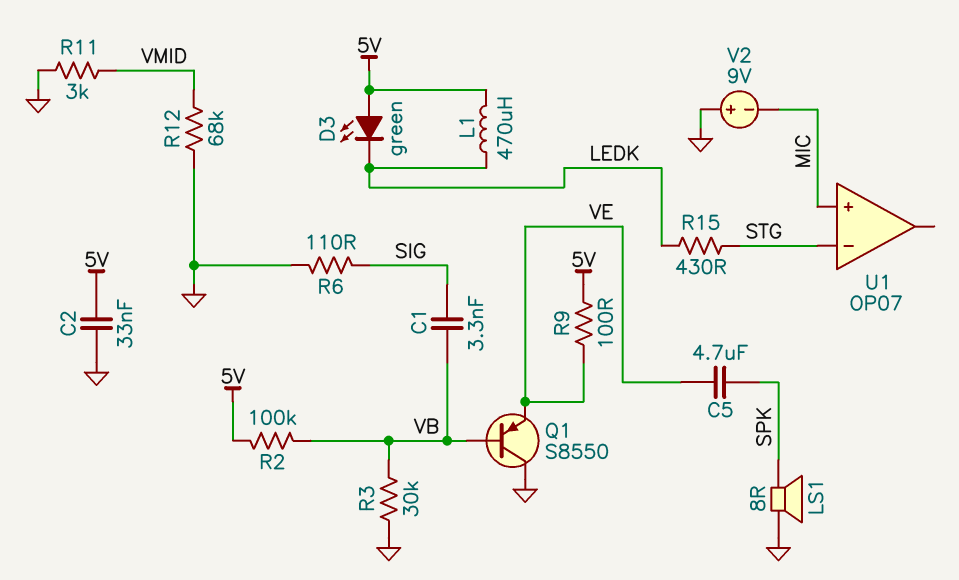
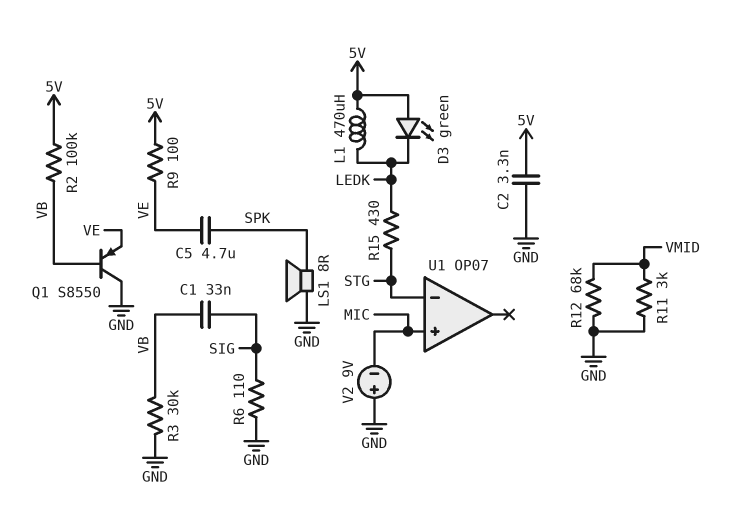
C1: 3.3nF (SIG, VB) -> 33nF (SIG, VB)
C2: 33nF (5V, GND) -> 3.3nF (5V, GND)

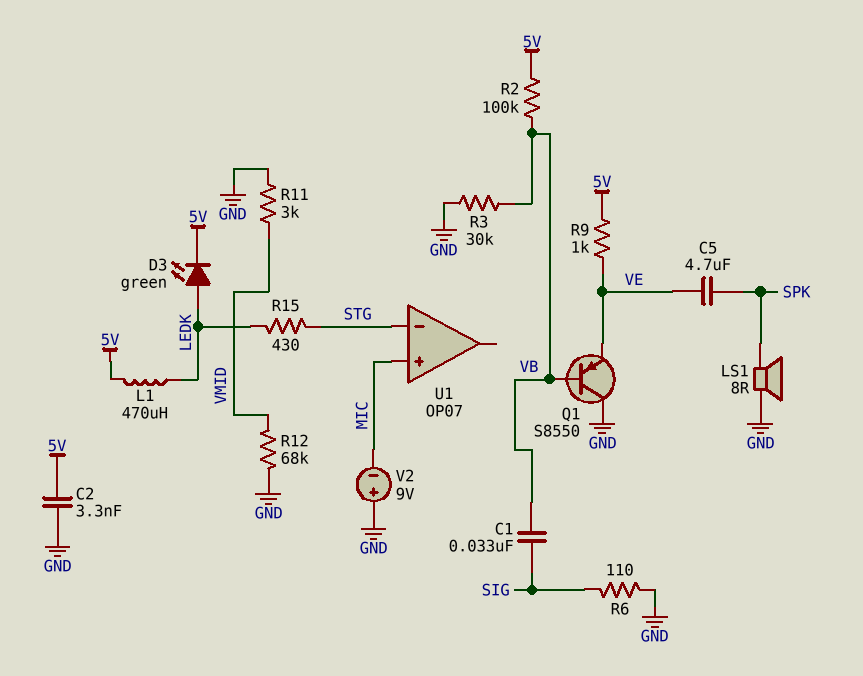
D3: LED green (A 5V, K LEDK) -> LED green (A LEDK, K 5V)
R9: 100 (5V, VE) -> 1k (5V, VE)

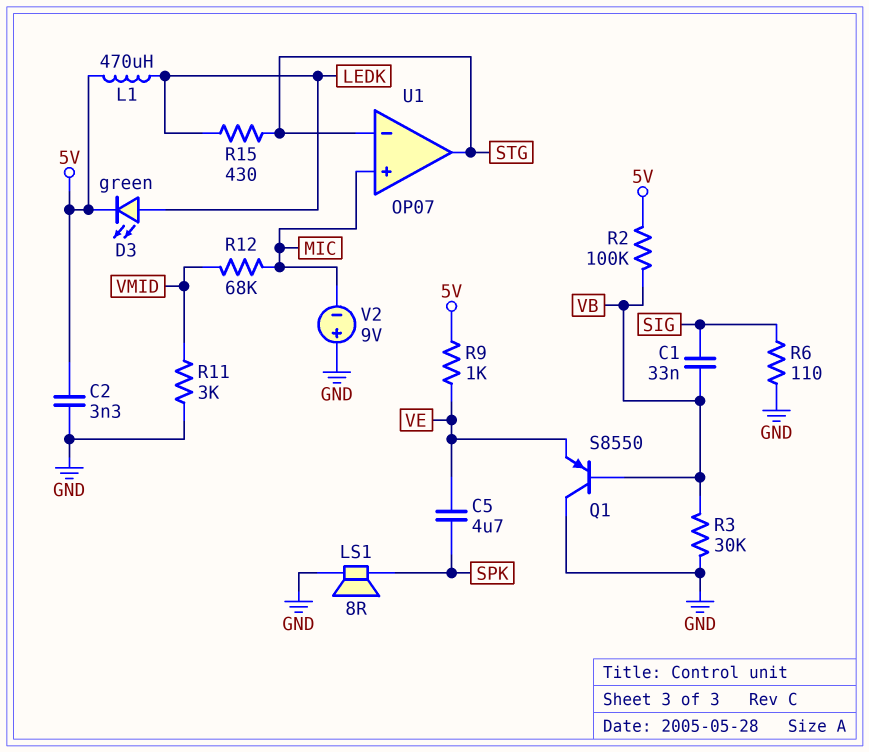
R12: 68k (GND, VMID) -> 68k (MIC, VMID)
U1 pin out: none -> STG

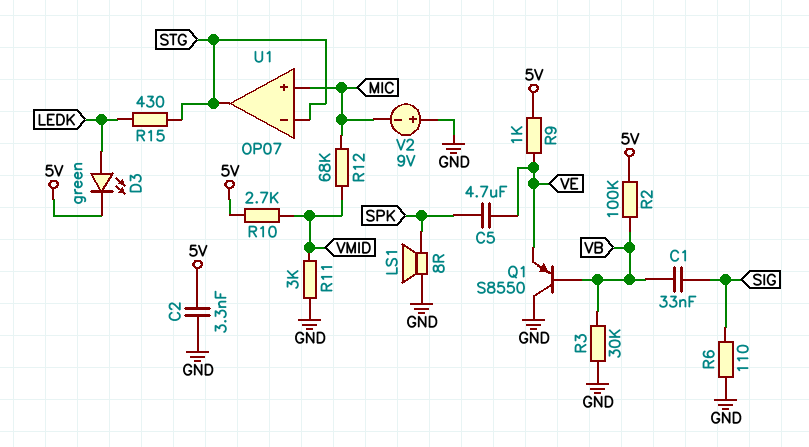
L1: 470uH (5V, LEDK) -> none
R10: none -> 2.7k (5V, VMID)

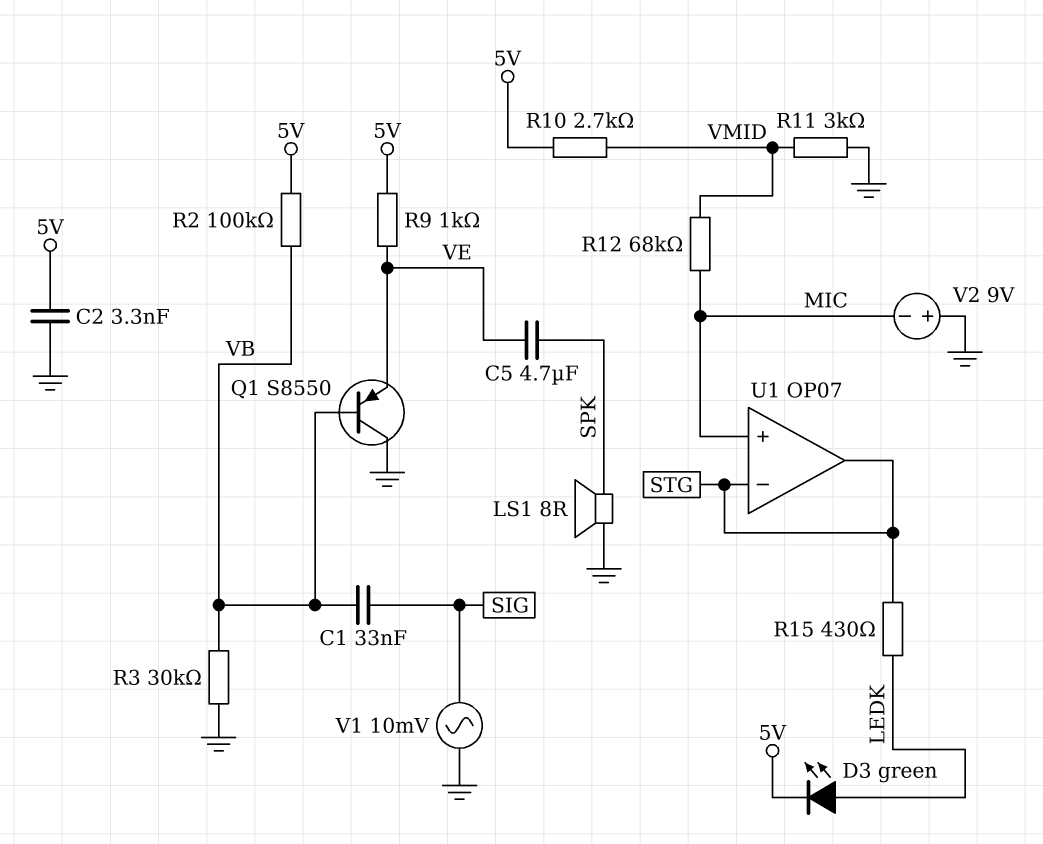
R6: 110 (GND, SIG) -> none
V1: none -> AC 10mV (GND, SIG)

